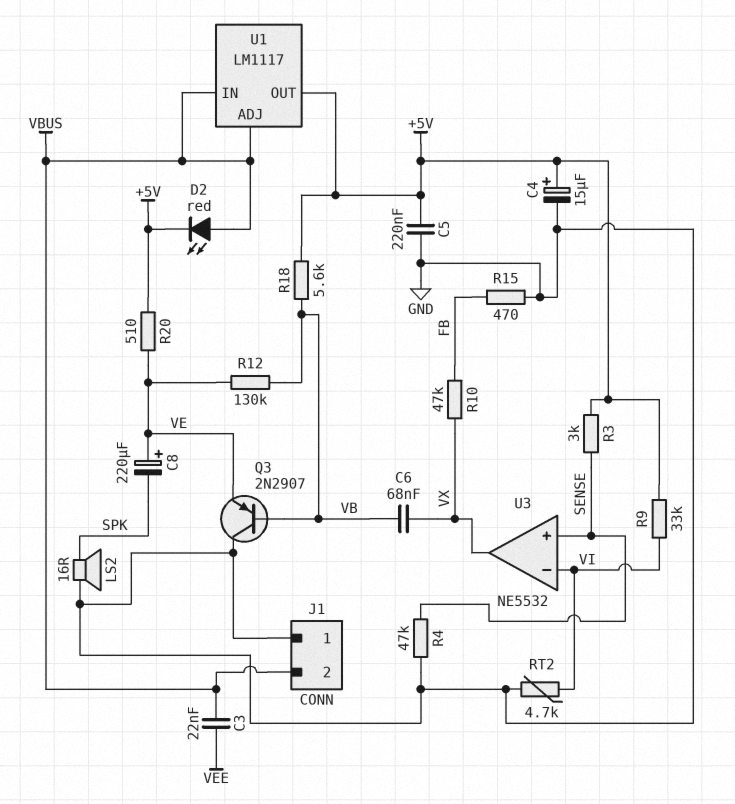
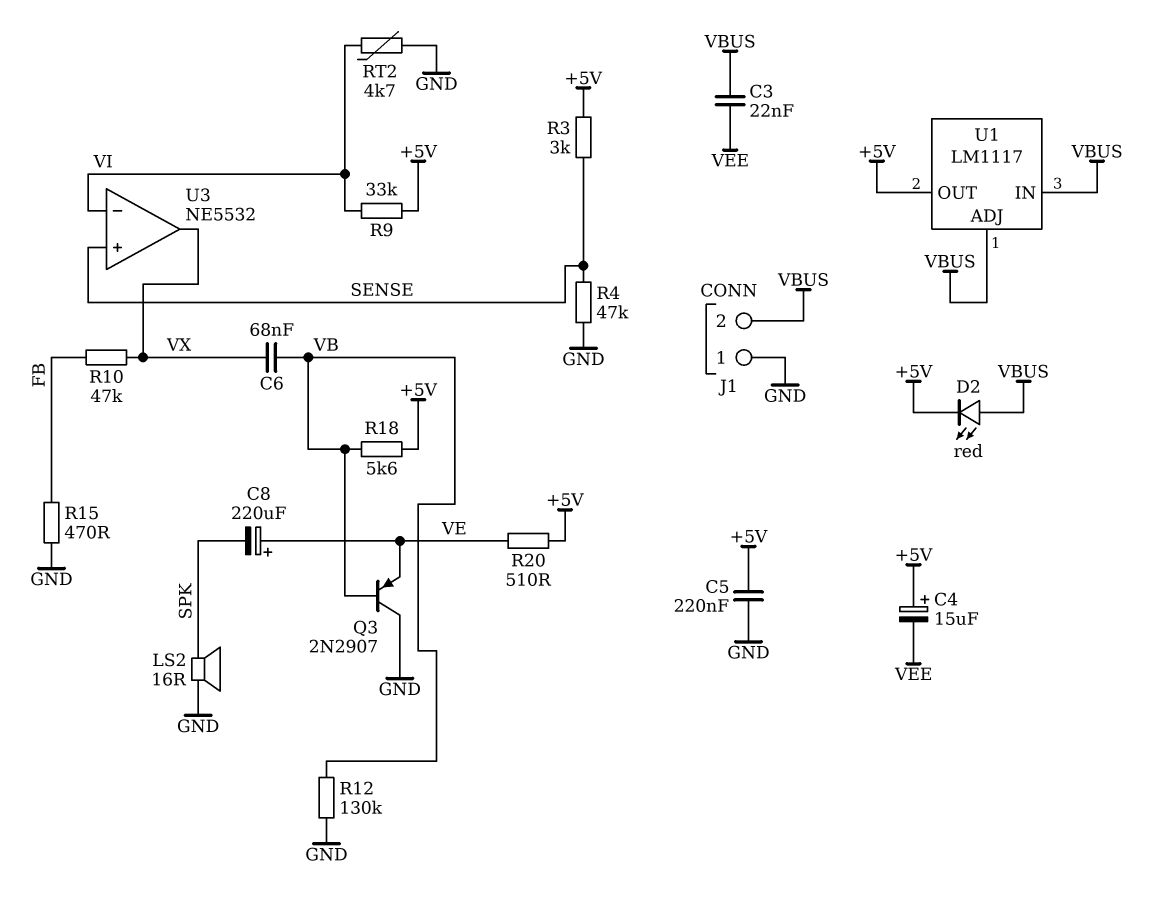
C4: 15uF (plus +5V, minus GND) -> 15uF (plus +5V, minus VEE)
R12: 130k (VB, VE) -> 130k (GND, VB)

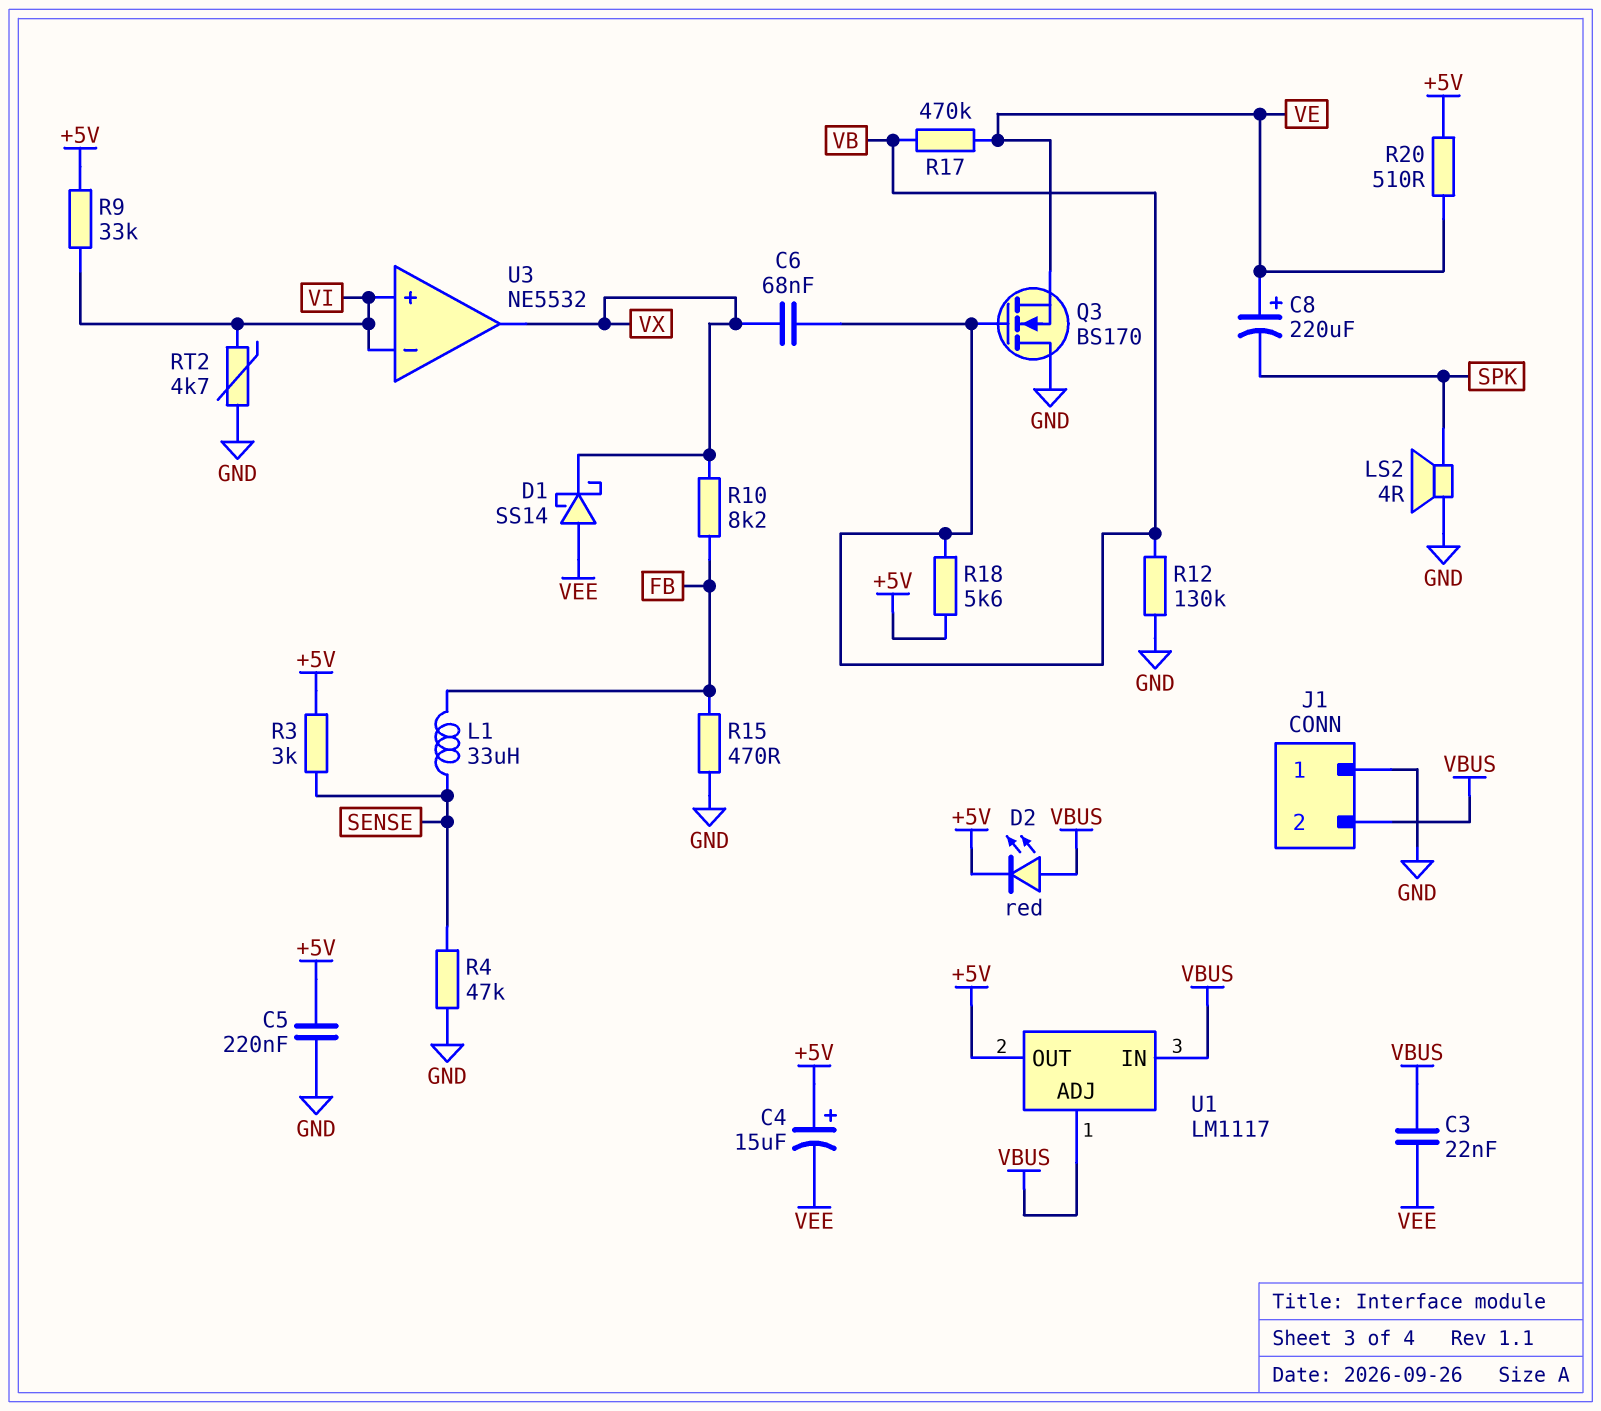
D1: none -> schottky SS14 (A VEE, K VX)
L1: none -> 33uH (FB, SENSE)
LS2: speaker 16R (GND, SPK) -> speaker 4R (GND, SPK)
Q3: PNP 2N2907 (B VB, C GND, E VE) -> NMOS BS170 (G VB, D GND, S VE)
R10: 47k (FB, VX) -> 8.2k (FB, VX)
R17: none -> 470k (VB, VE)
U3 pin in+: SENSE -> VI

